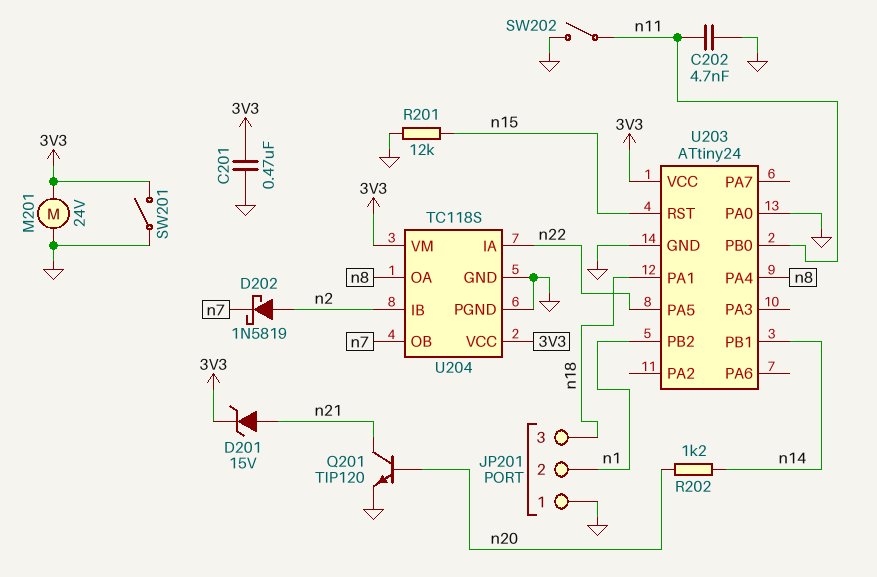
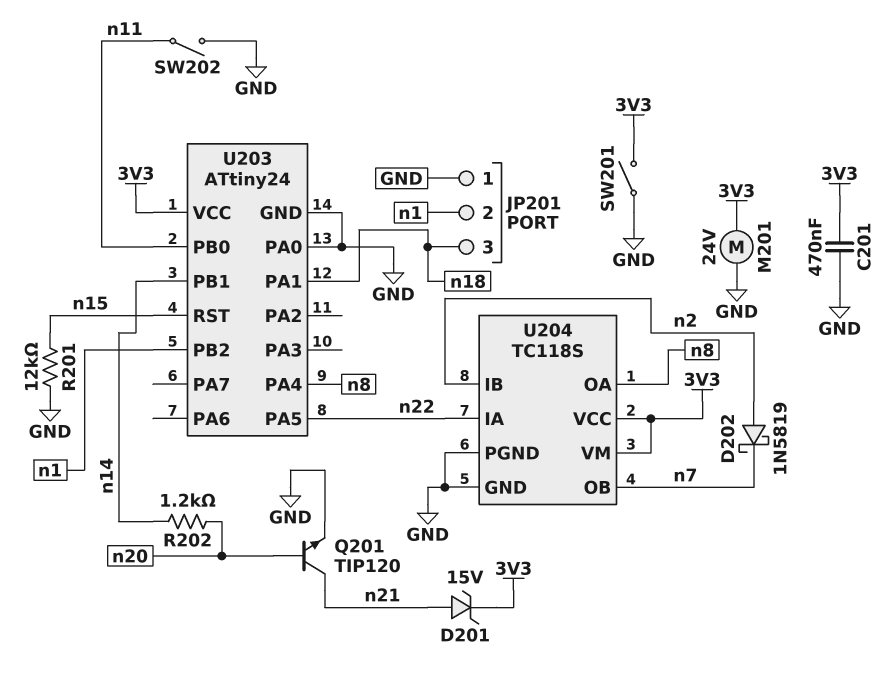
C202: 4.7nF (GND, n11) -> none

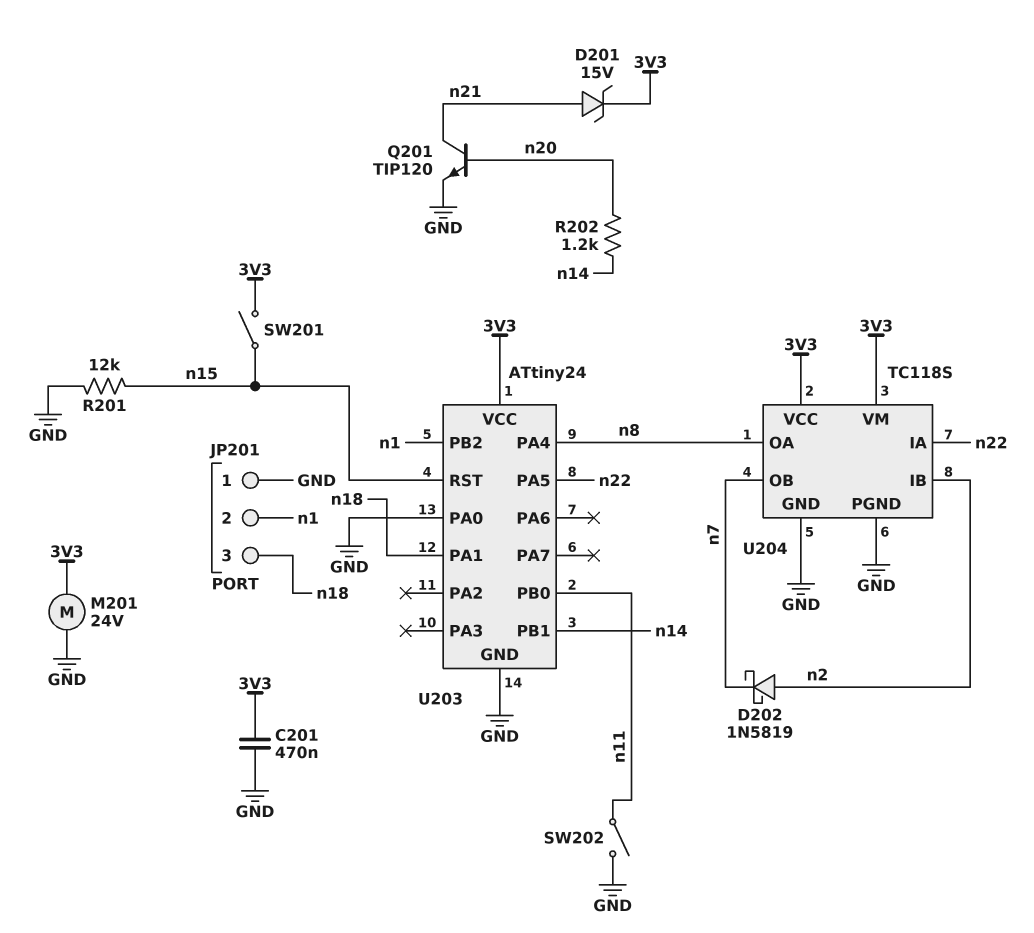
SW201: switch (3V3, GND) -> switch (3V3, n15)

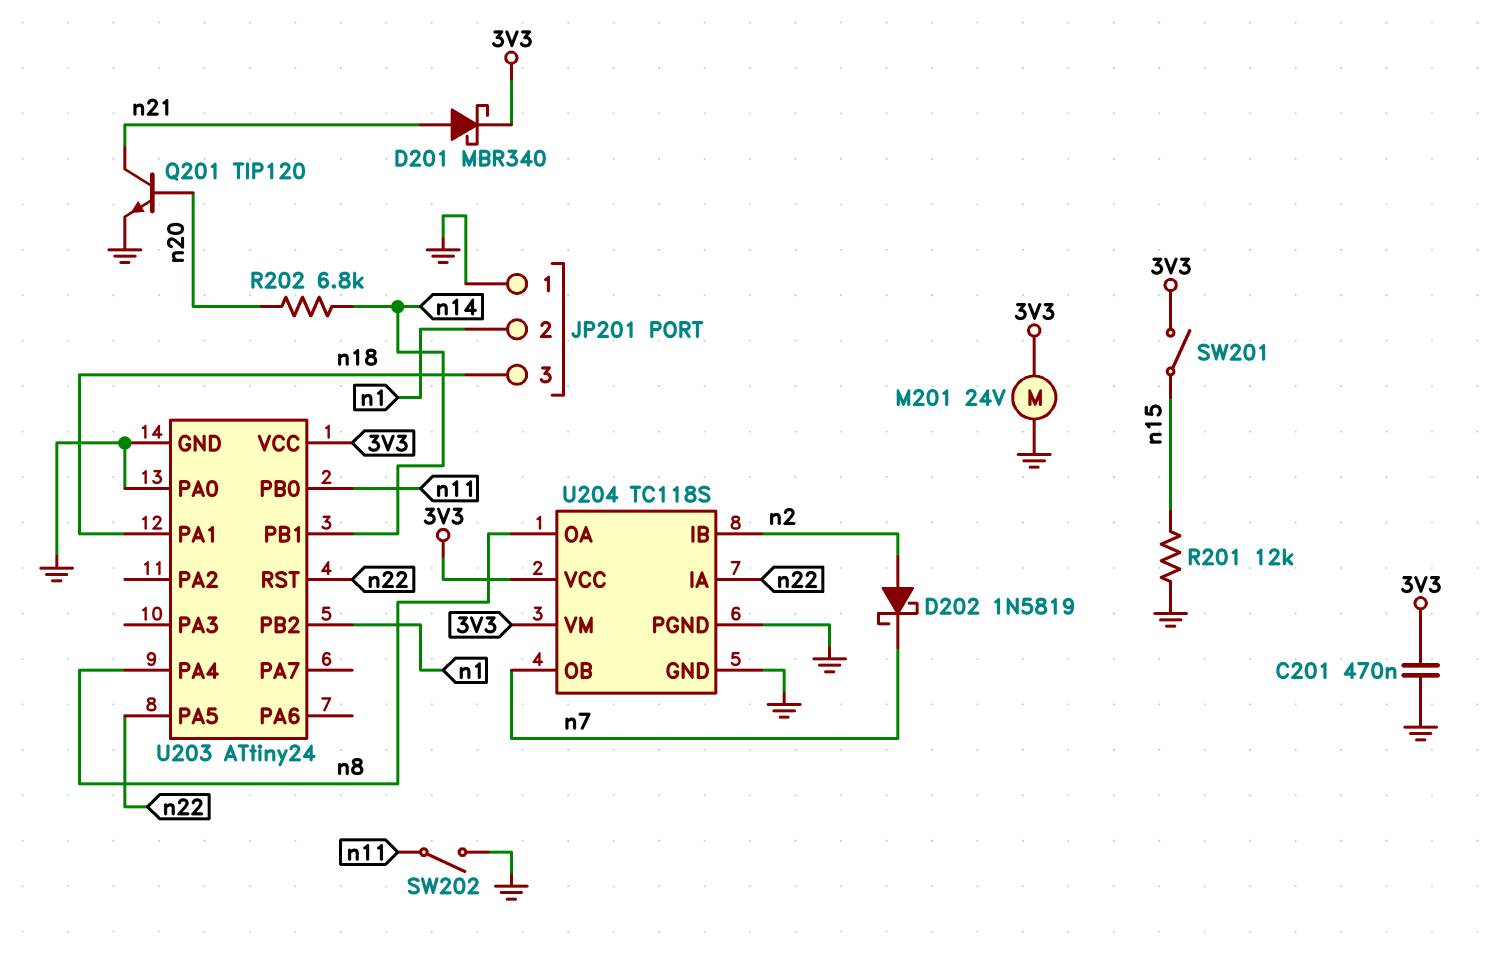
D201: zener 15V (A n21, K 3V3) -> schottky MBR340 (A n21, K 3V3)
R202: 1.2k (n14, n20) -> 6.8k (n14, n20)
U203 pin RST: n15 -> n22

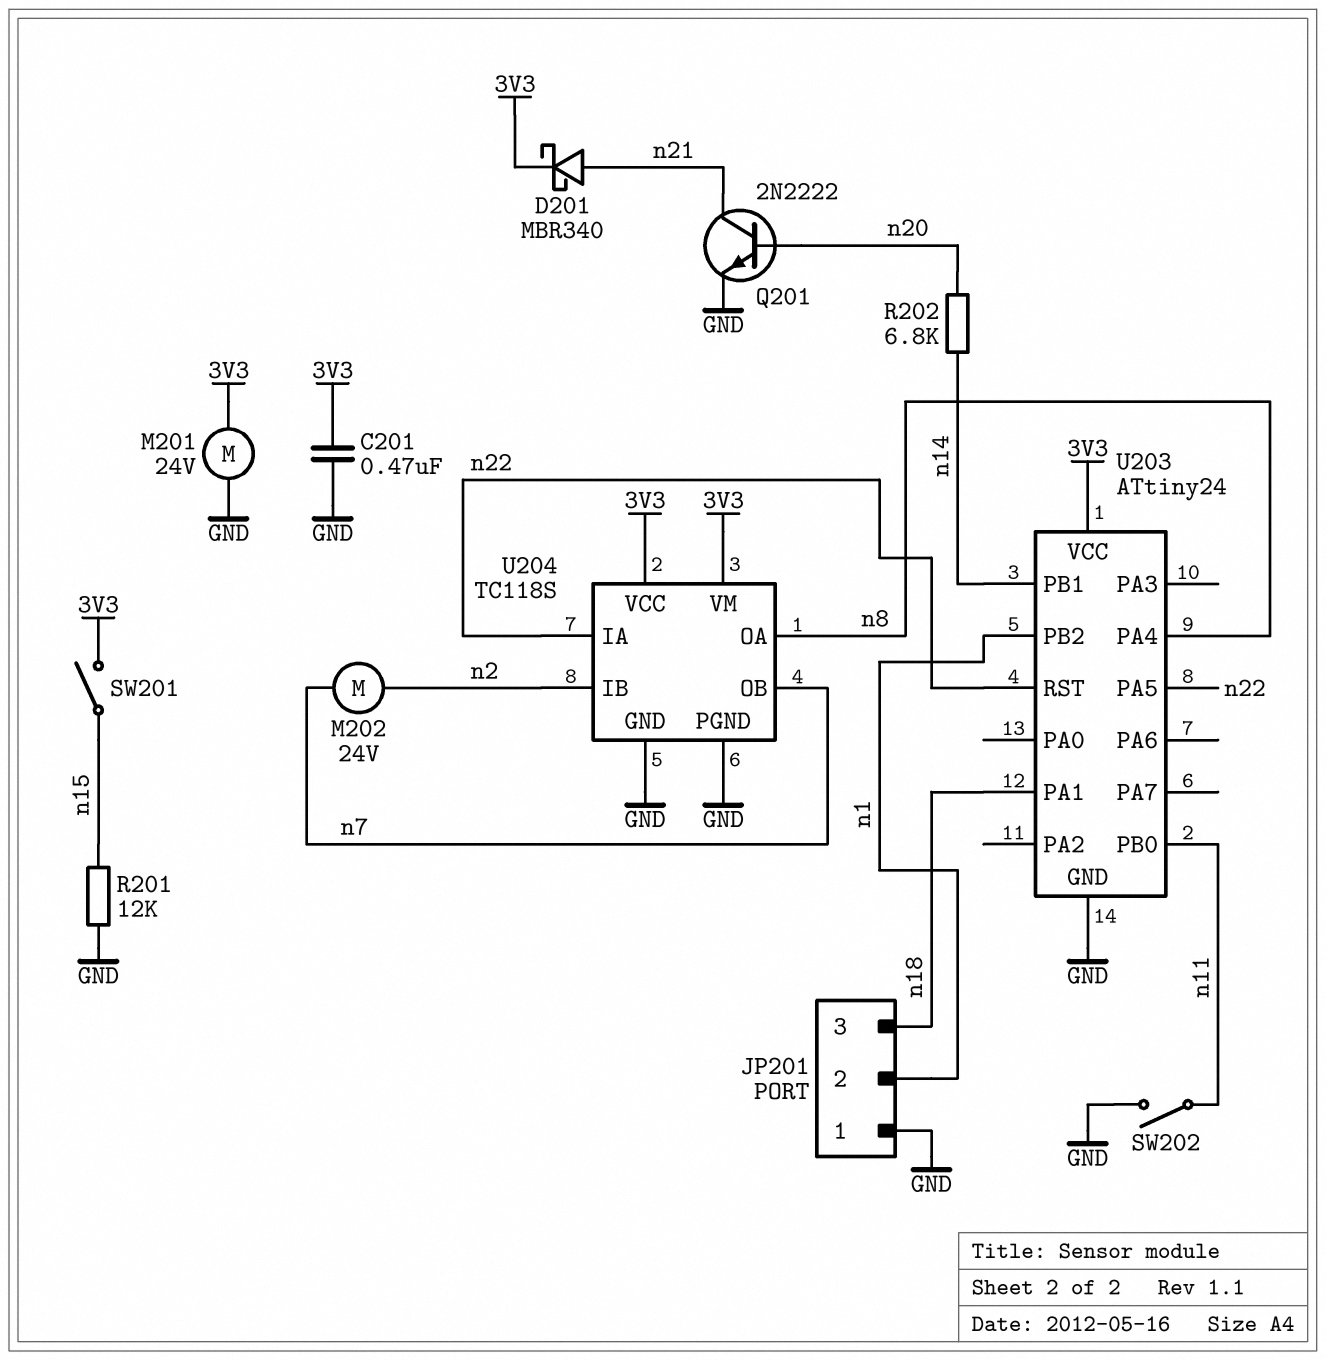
D202: schottky 1N5819 (A n2, K n7) -> none
M202: none -> motor 24V (n2, n7)
Q201: NPN TIP120 (B n20, C n21, E GND) -> NPN 2N2222 (B n20, C n21, E GND)
U203 pin PA0: GND -> none

